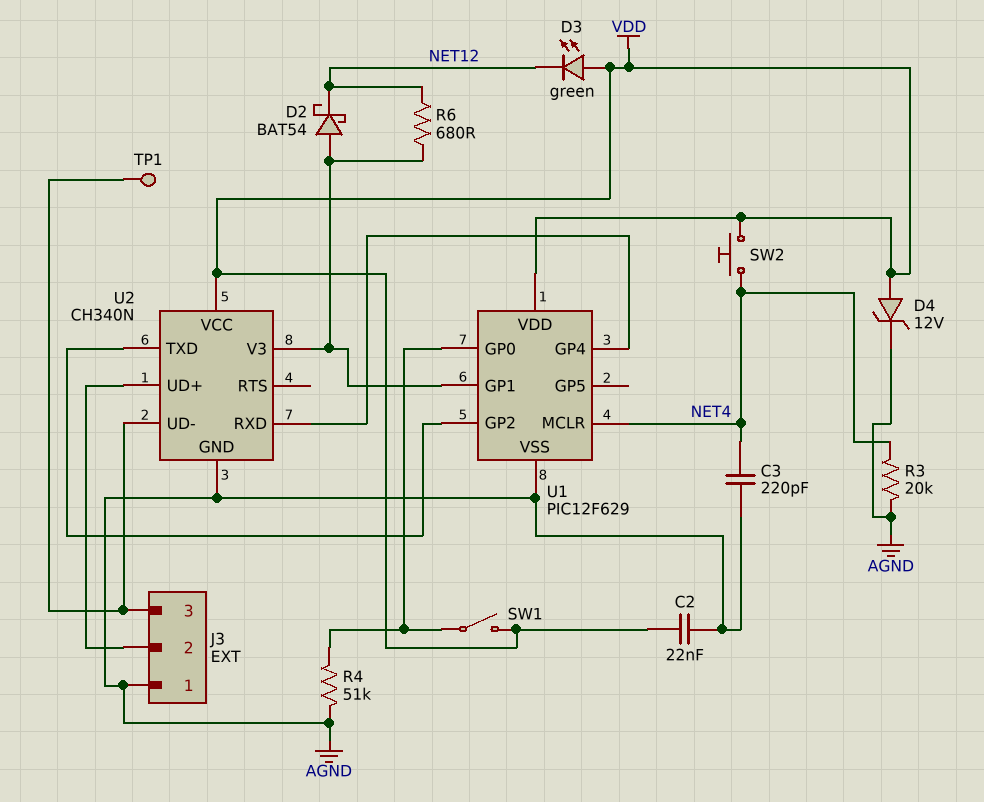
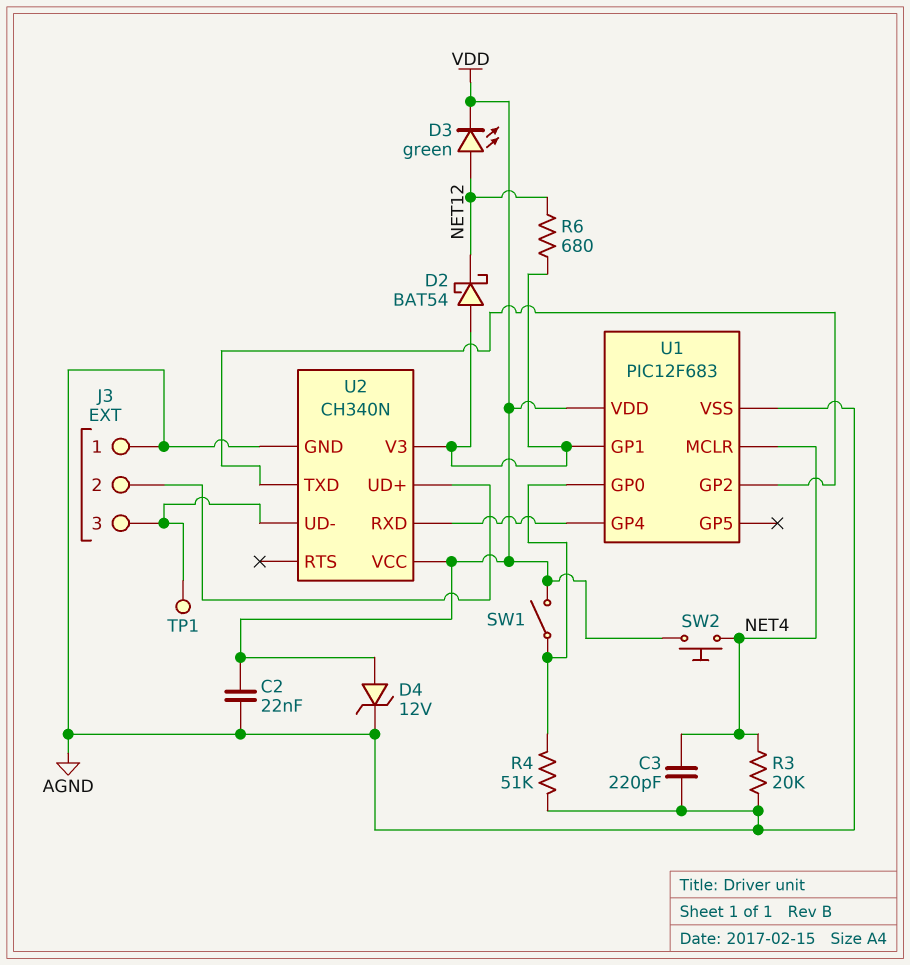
D3: LED green (A VDD, K NET12) -> LED green (A NET12, K VDD)
U1: PIC12F629 -> PIC12F683

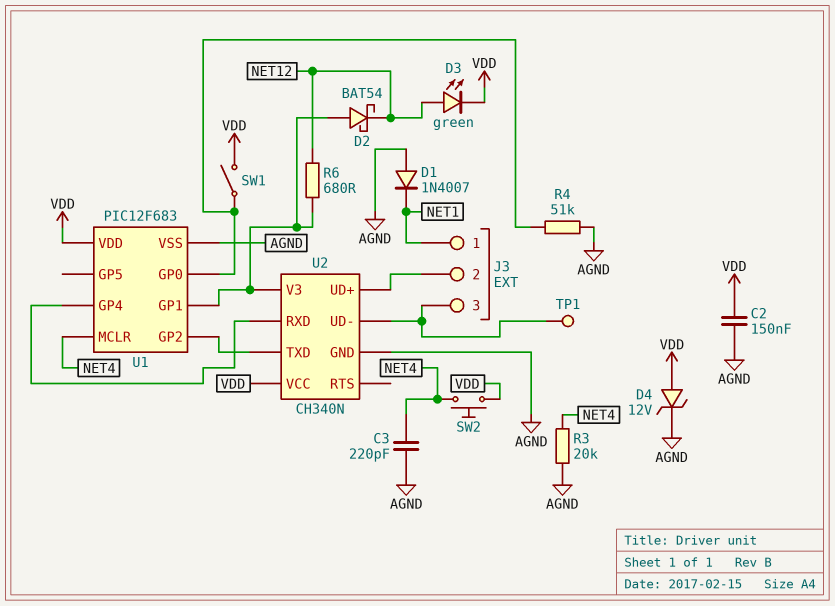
C2: 22nF (AGND, VDD) -> 150nF (AGND, VDD)
D1: none -> diode 1N4007 (A AGND, K NET1)
J3 pin 1: AGND -> NET1

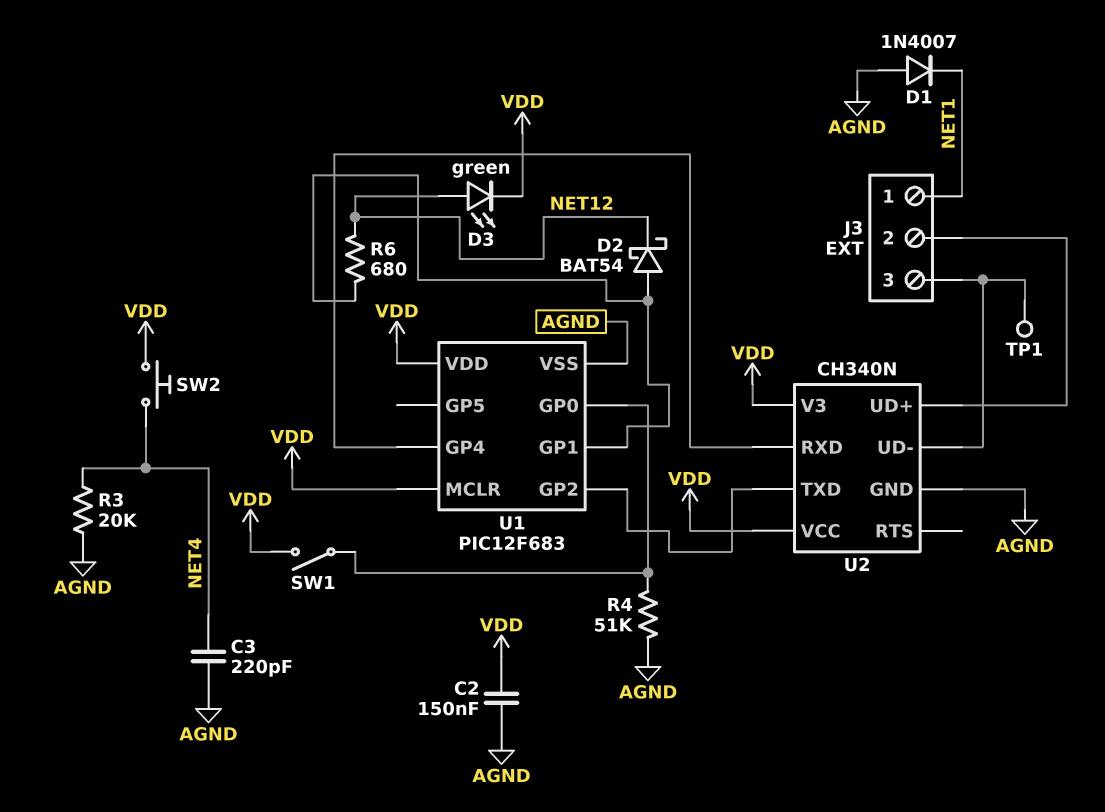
D4: zener 12V (A VDD, K AGND) -> none
U1 pin MCLR: NET4 -> VDD
U2 pin V3: U1/GP1 -> VDD

